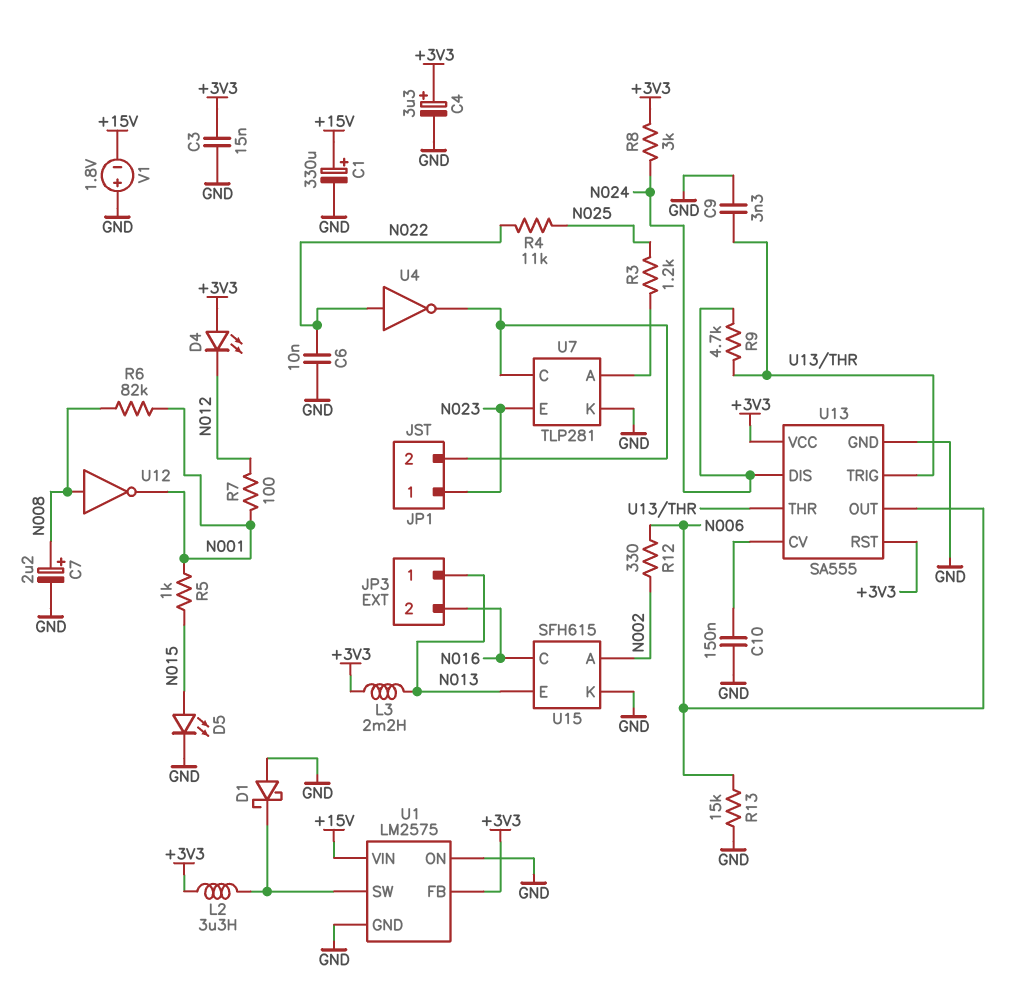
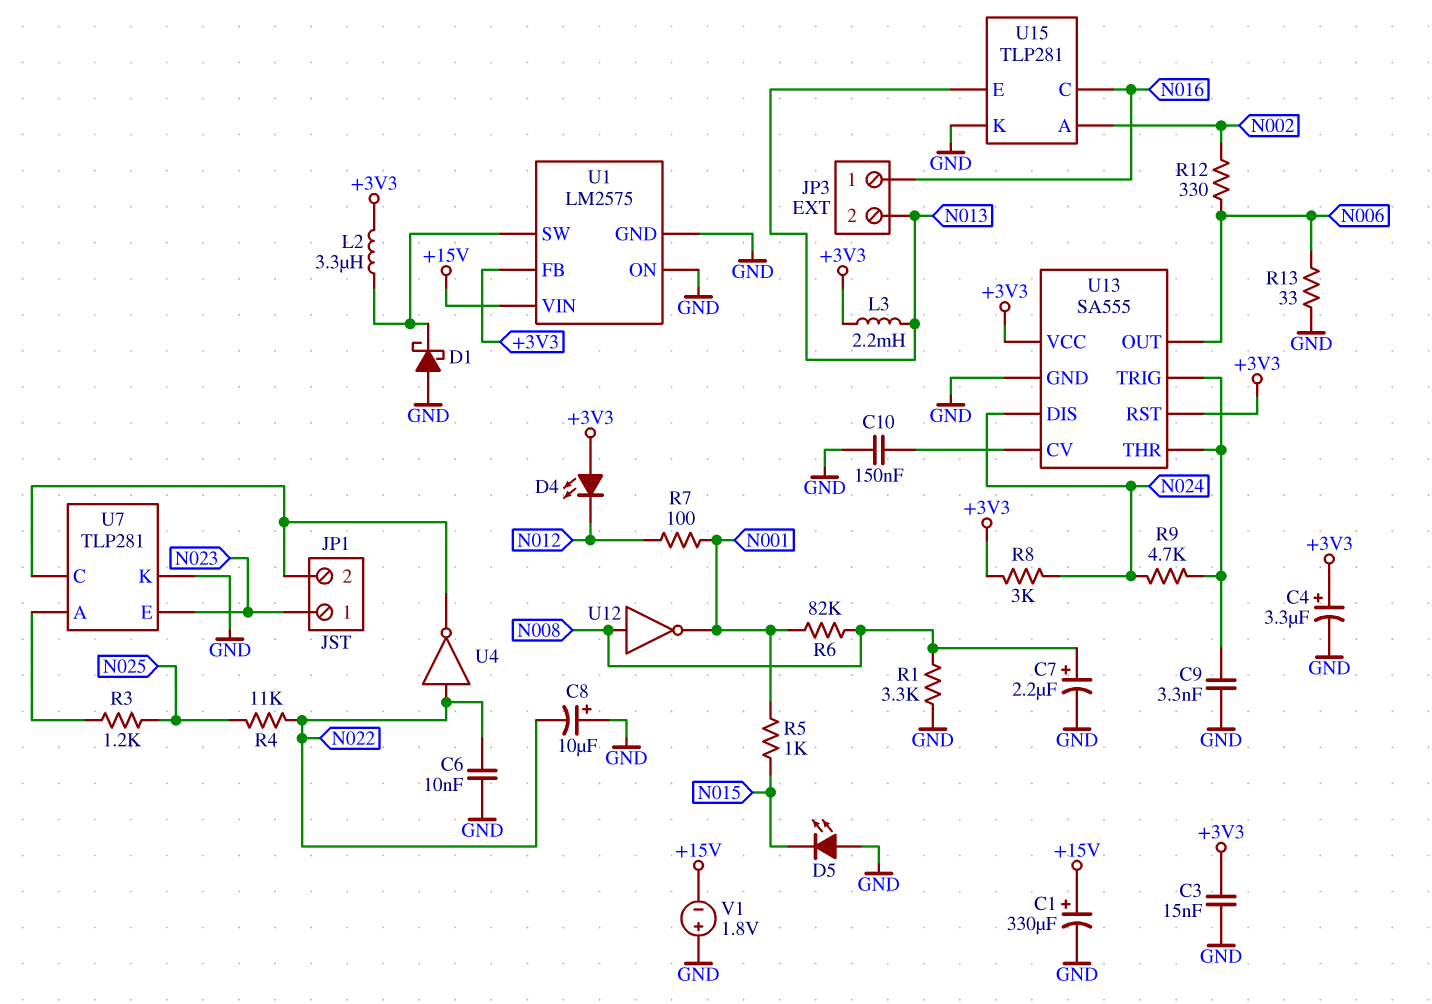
C8: none -> 10uF (plus GND, minus N022)
D5: LED (A N015, K GND) -> LED (A GND, K N015)
JP3 pin 1: N013 -> N016
JP3 pin 2: N016 -> N013
R1: none -> 3.3k (GND, N008)
R13: 15k (GND, N006) -> 33 (GND, N006)
U15: SFH615 -> TLP281

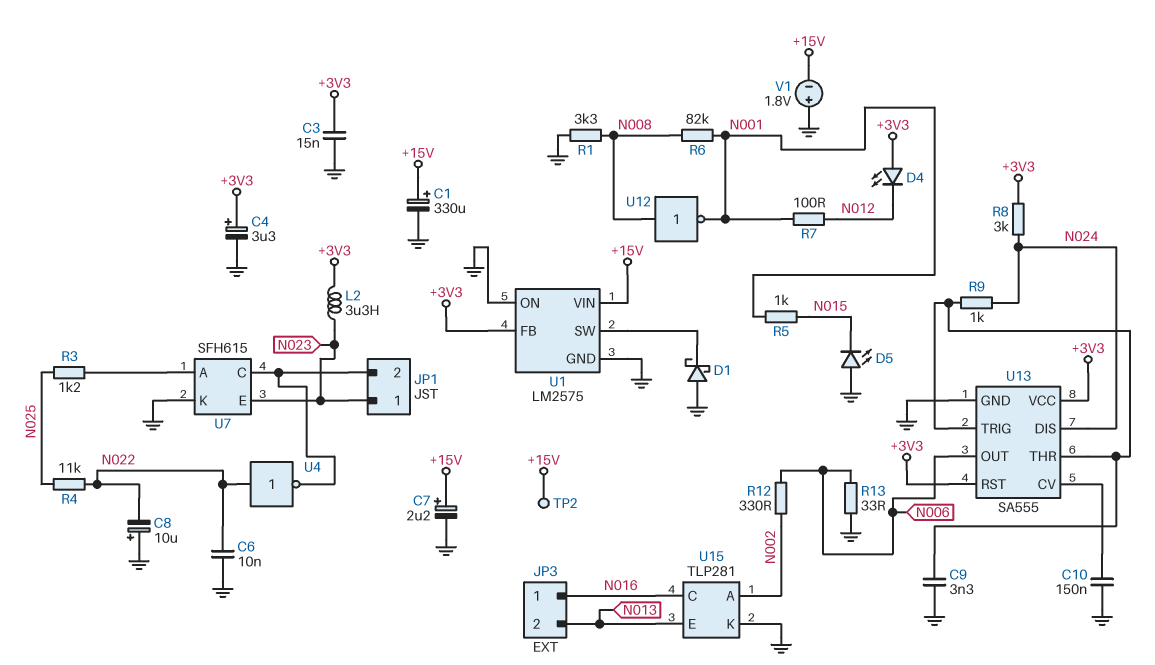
C7: 2.2uF (plus N008, minus GND) -> 2.2uF (plus +15V, minus GND)
L2: 3.3uH (+3V3, U1/SW) -> 3.3uH (+3V3, N023)
L3: 2.2mH (+3V3, N013) -> none
R9: 4.7k (N024, U13/THR) -> 1k (N024, U13/THR)
TP2: none -> test point (+15V)
U7: TLP281 -> SFH615

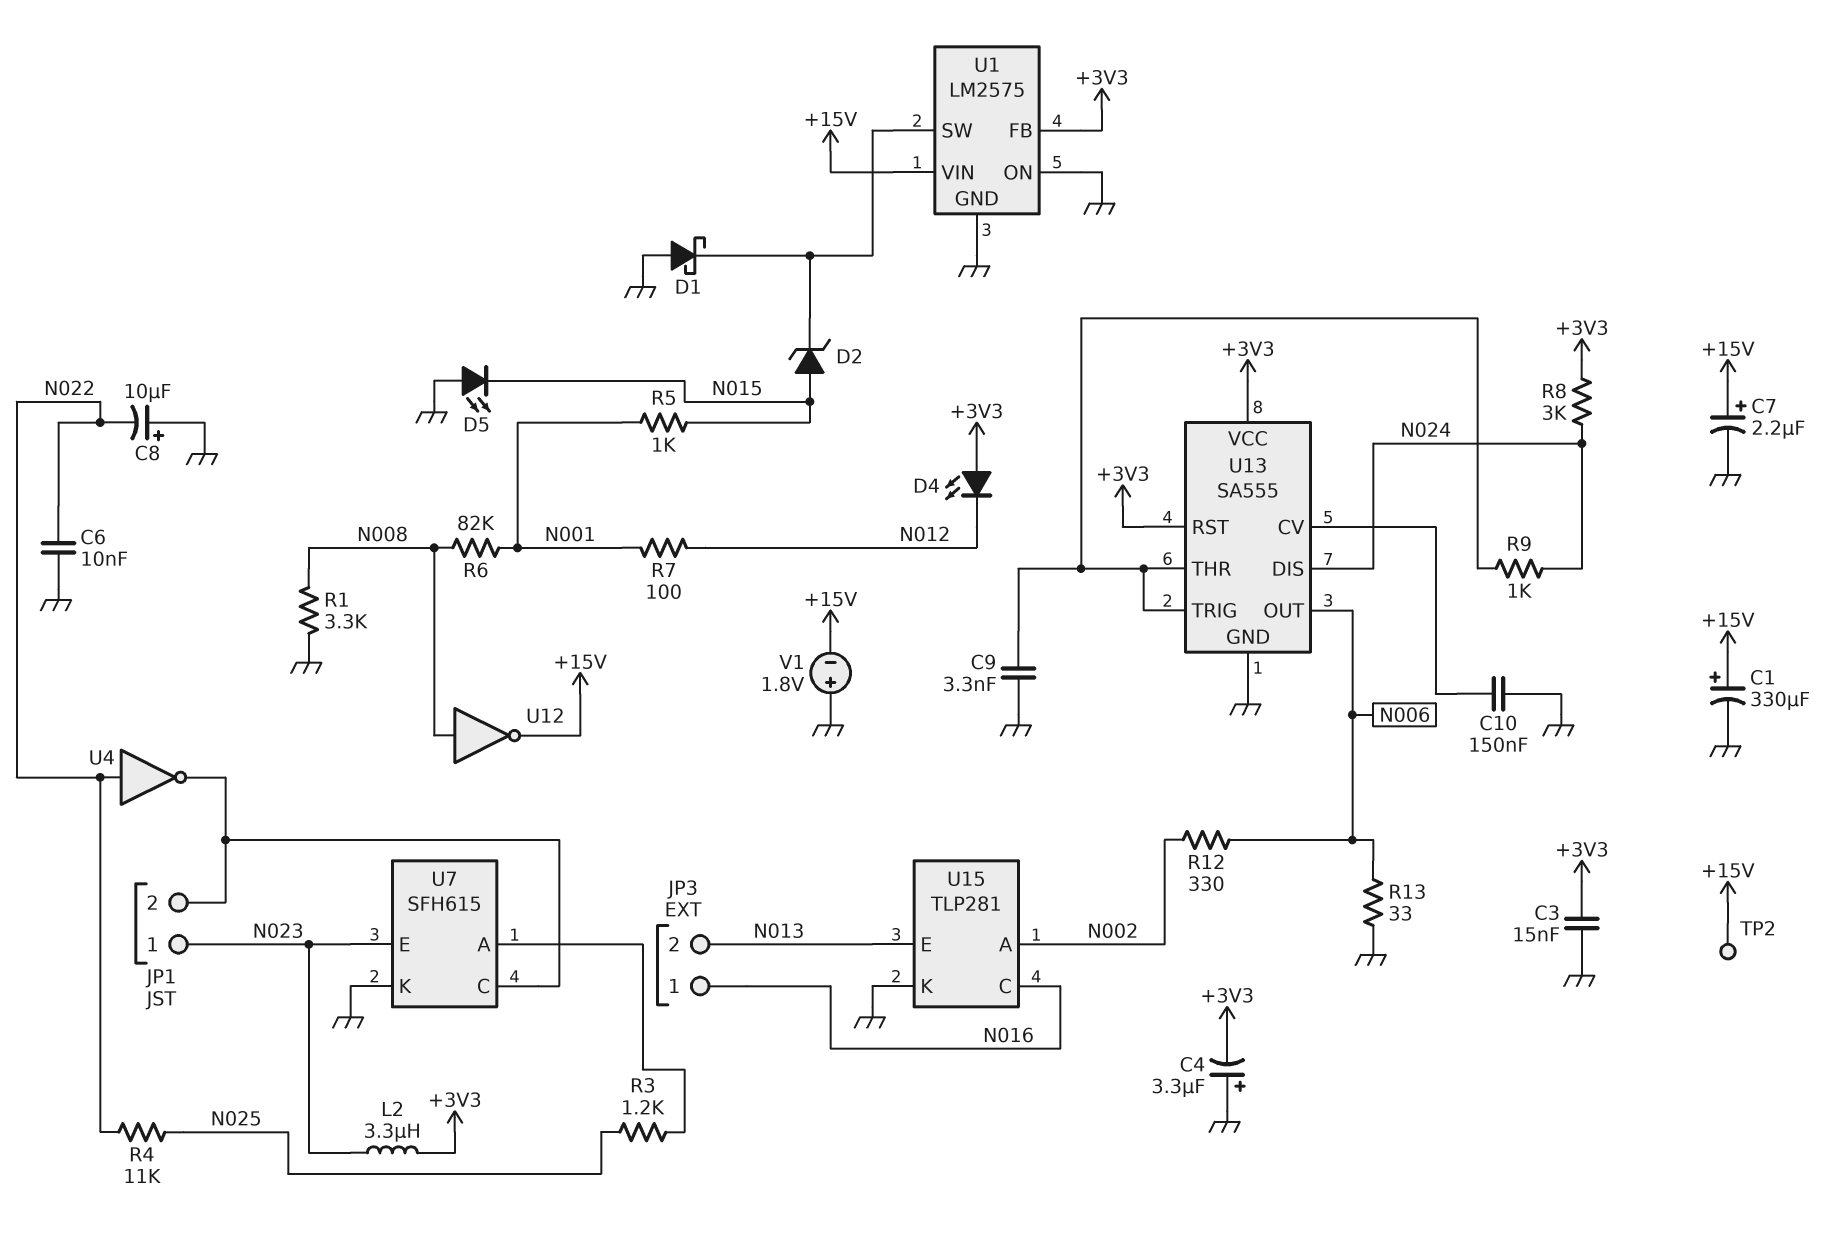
C4: 3.3uF (plus +3V3, minus GND) -> 3.3uF (plus GND, minus +3V3)
D2: none -> zener (A N015, K U1/SW)
U12: NOT (in N008, out N001) -> NOT (in N008, out +15V)

